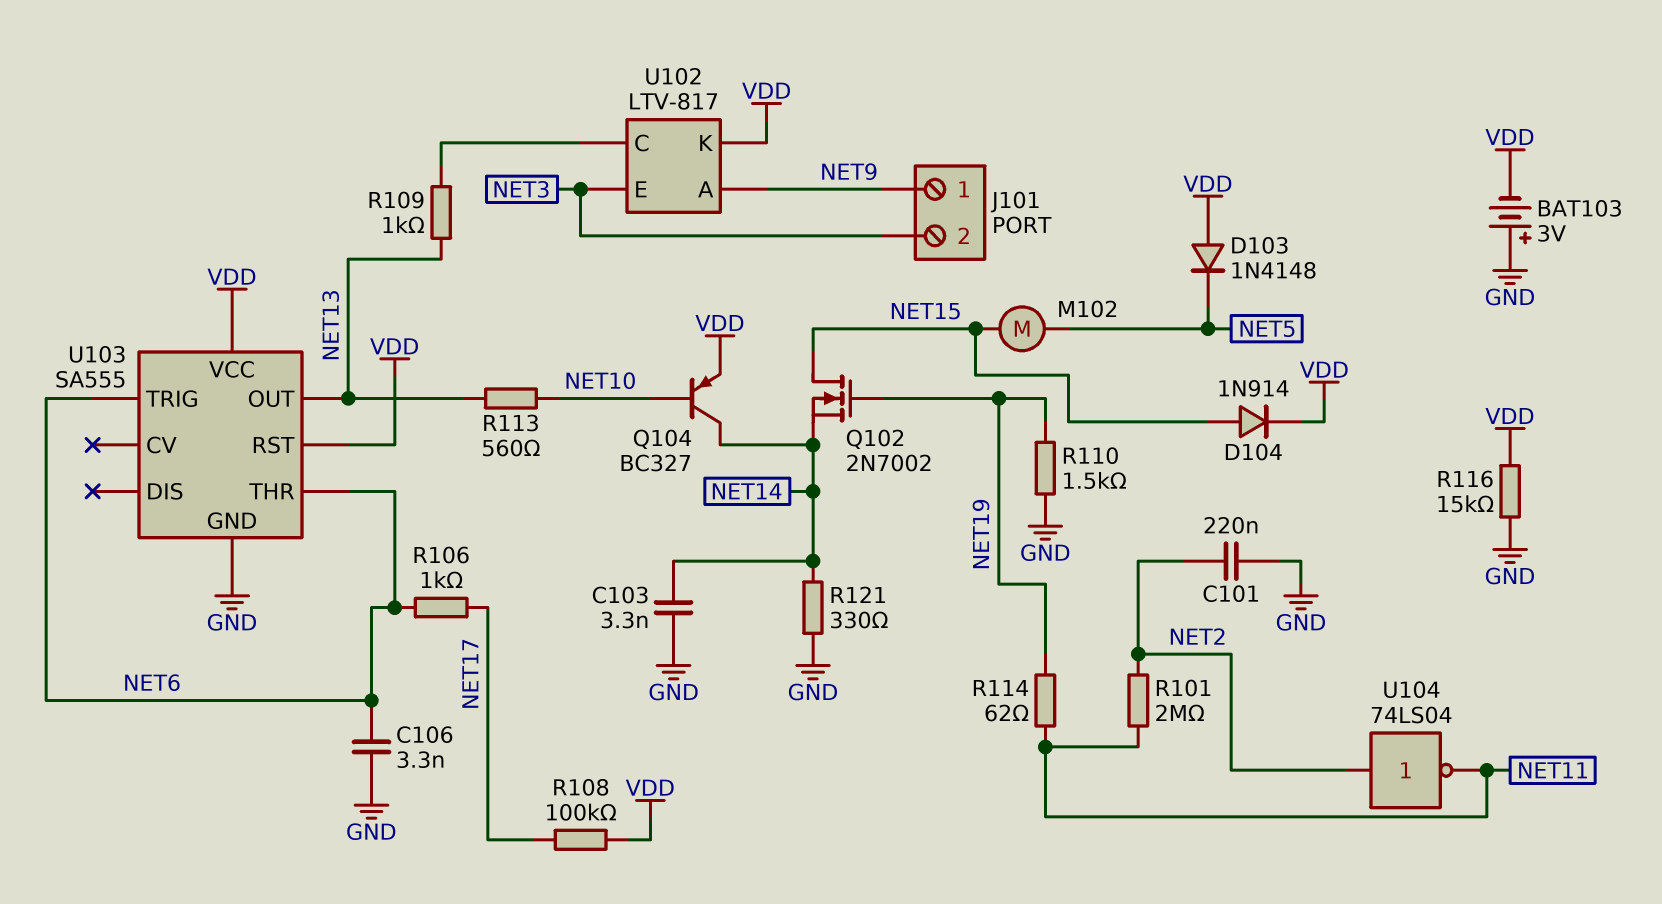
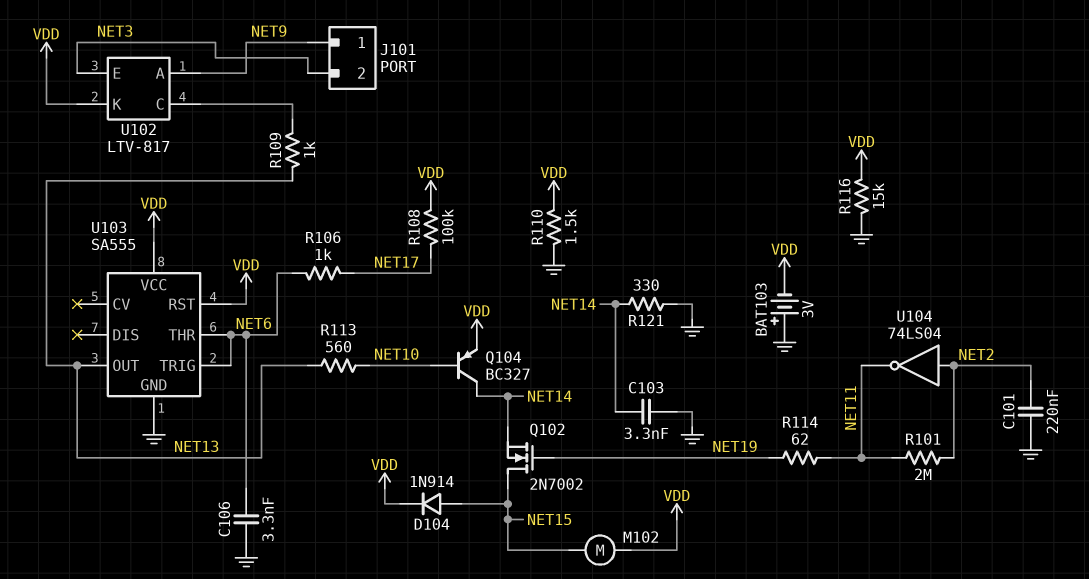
D103: diode 1N4148 (A VDD, K NET5) -> none
M102: motor (NET5, NET15) -> motor (NET15, VDD)
R110: 1.5k (GND, NET19) -> 1.5k (GND, VDD)

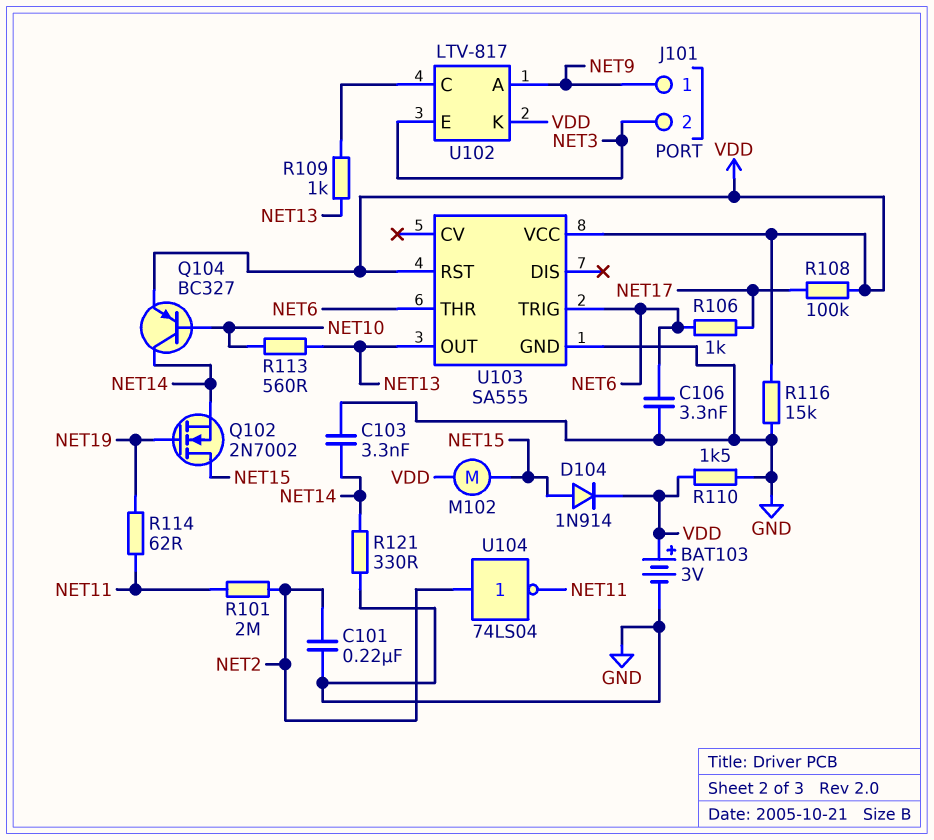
BAT103: 3V (plus GND, minus VDD) -> 3V (plus VDD, minus GND)

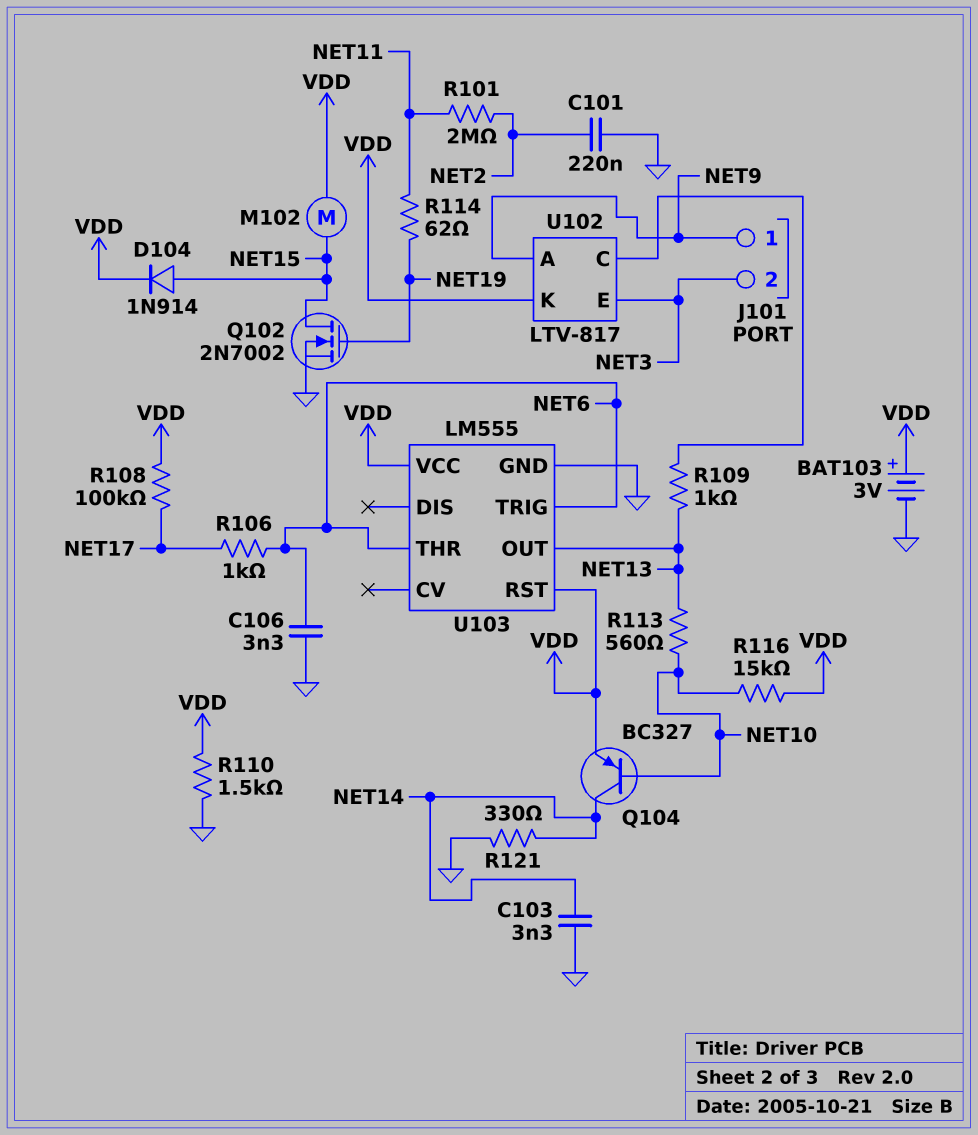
Q102: NMOS 2N7002 (G NET19, D NET15, S NET14) -> NMOS 2N7002 (G NET19, D NET15, S GND)
R116: 15k (GND, VDD) -> 15k (NET10, VDD)
U103: SA555 -> LM555
U104: NOT 74LS04 (in NET2, out NET11) -> none

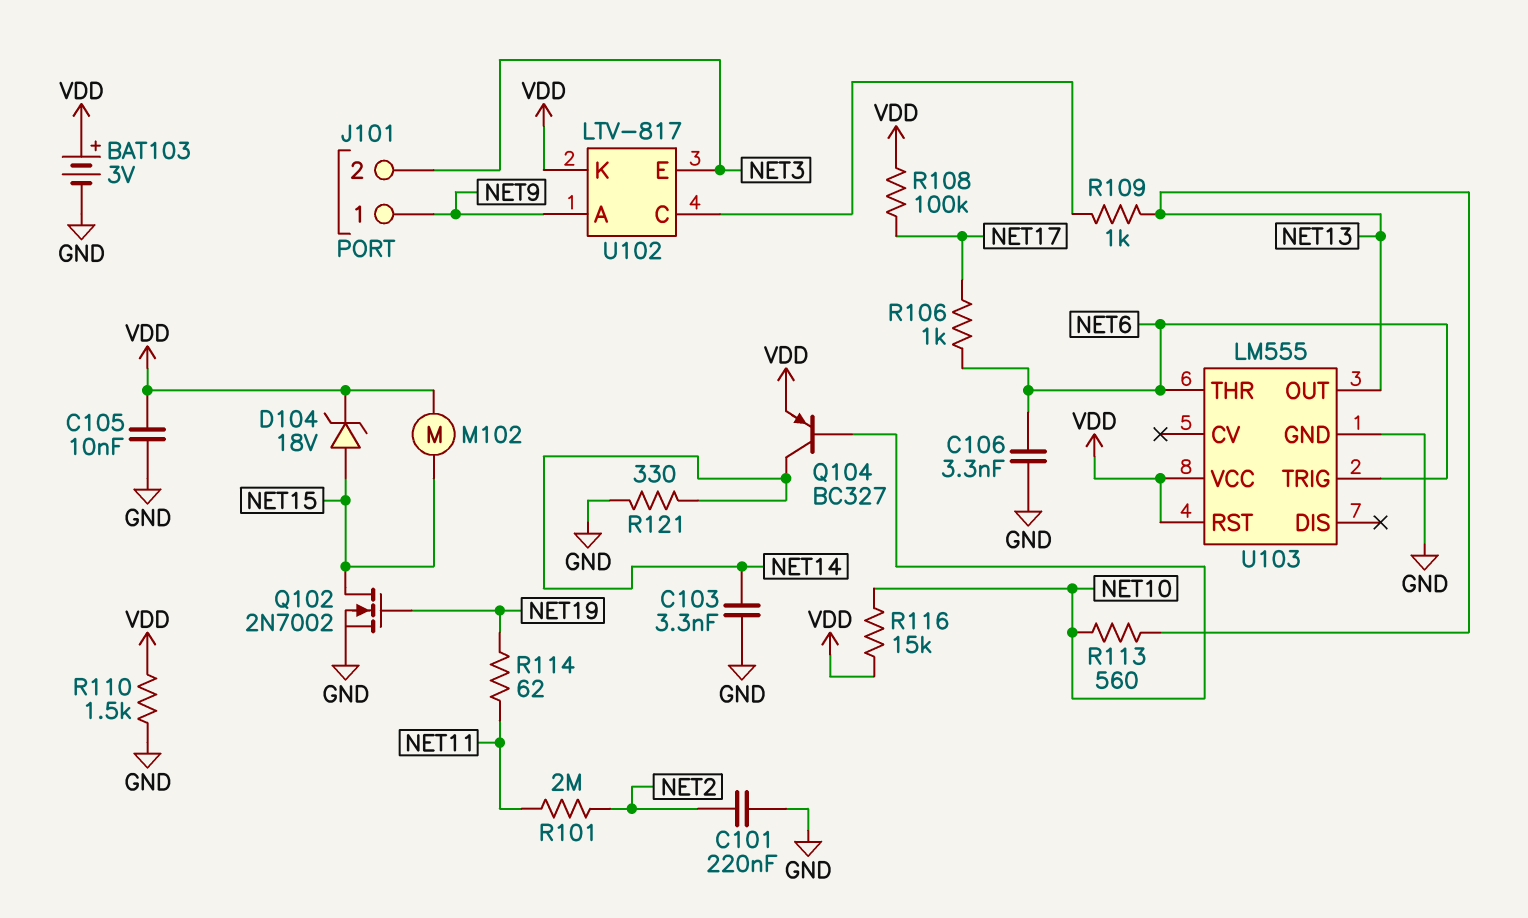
C105: none -> 10nF (GND, VDD)
D104: diode 1N914 (A NET15, K VDD) -> zener 18V (A NET15, K VDD)

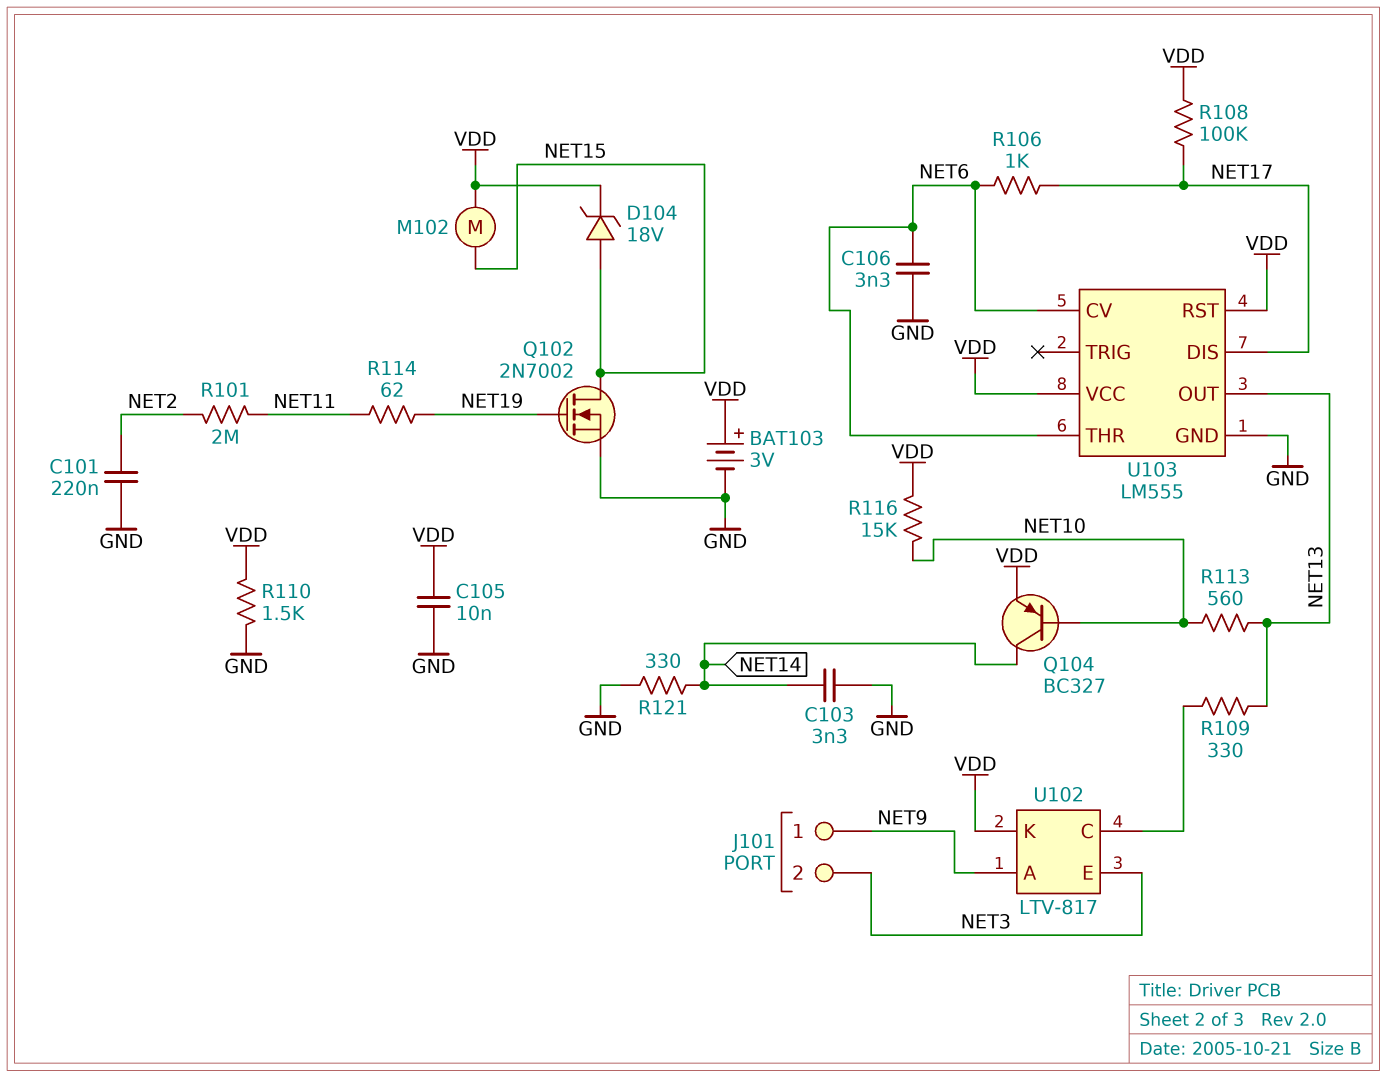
R109: 1k (NET13, U102/C) -> 330 (NET13, U102/C)
U103 pin CV: none -> NET6
U103 pin DIS: none -> NET17
U103 pin TRIG: NET6 -> none

